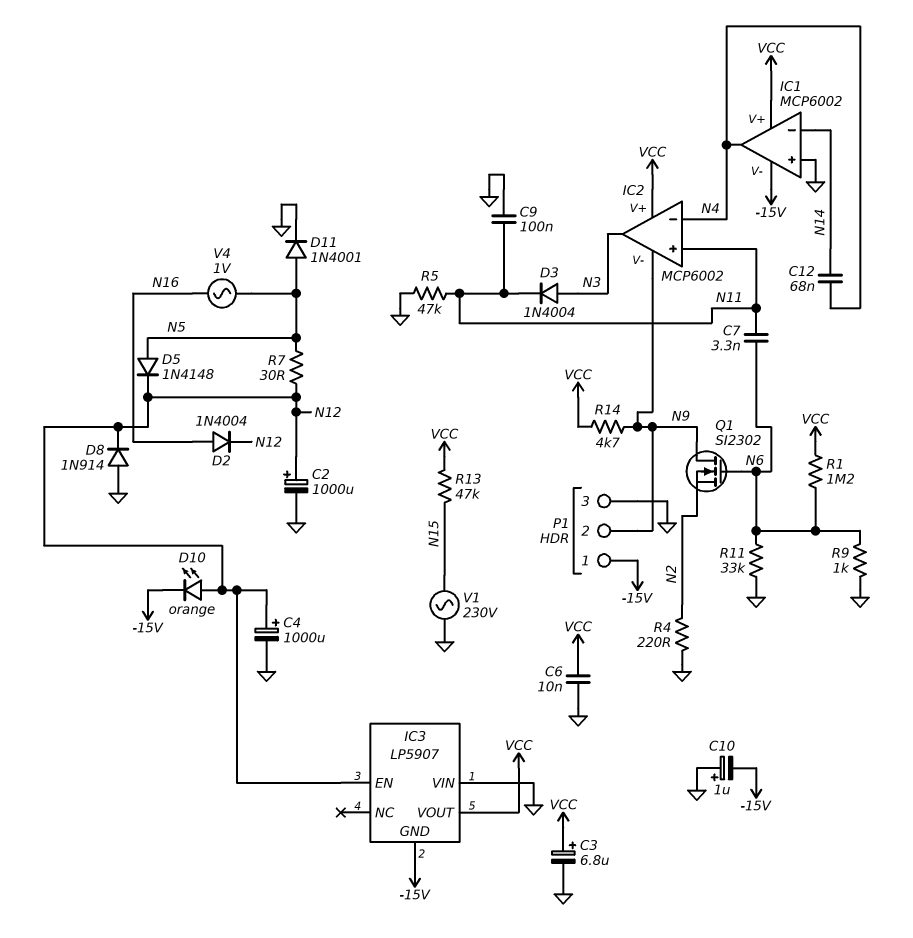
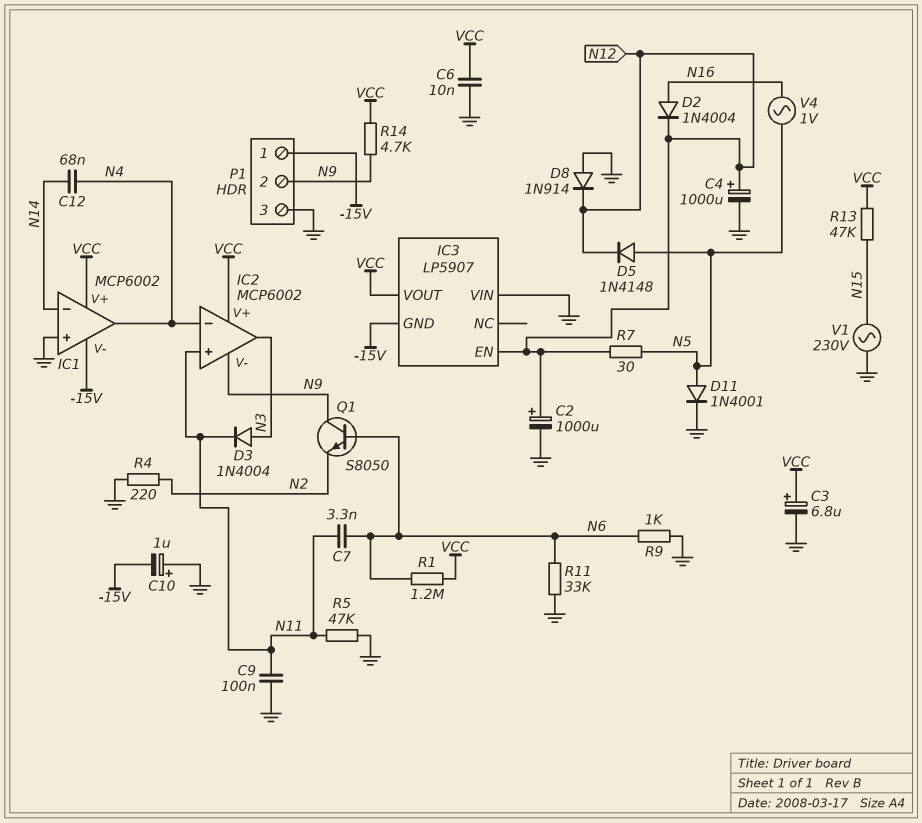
D10: LED orange (A N12, K -15V) -> none
Q1: NMOS SI2302 (G N6, D N9, S N2) -> NPN S8050 (B N6, C N9, E N2)

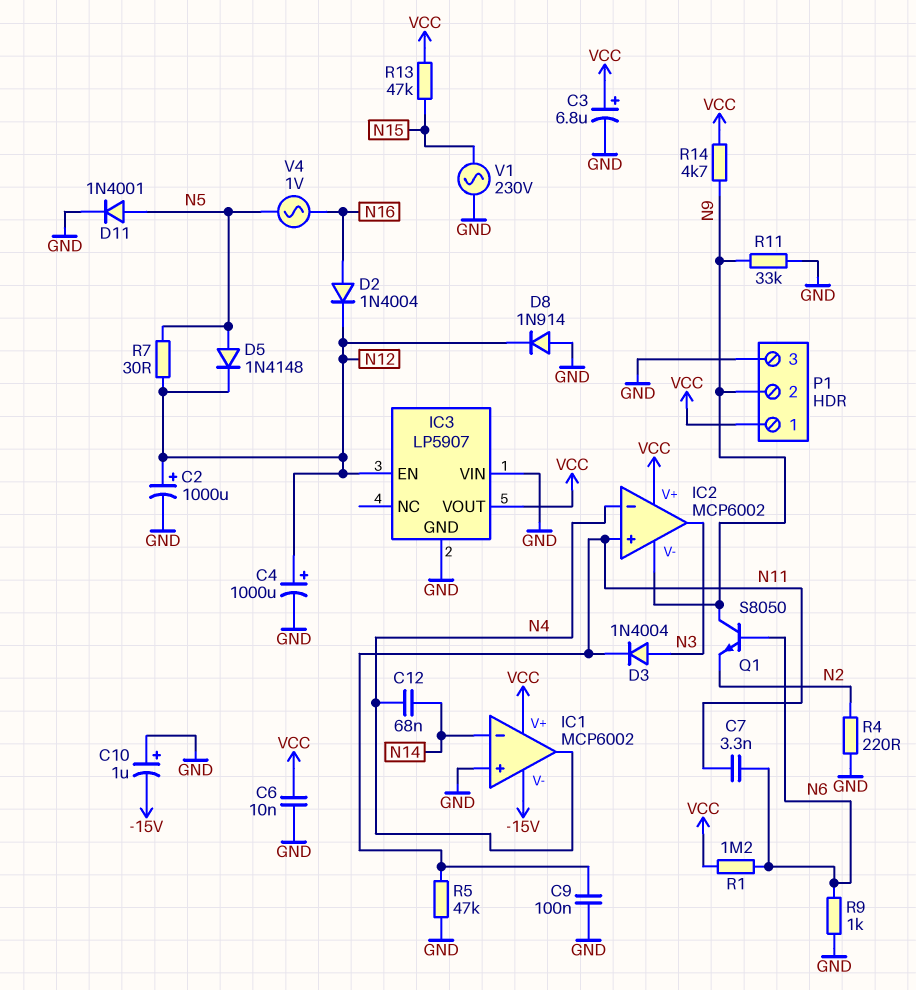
IC3 pin GND: -15V -> GND
P1 pin 1: -15V -> VCC
R11: 33k (GND, N6) -> 33k (GND, N9)

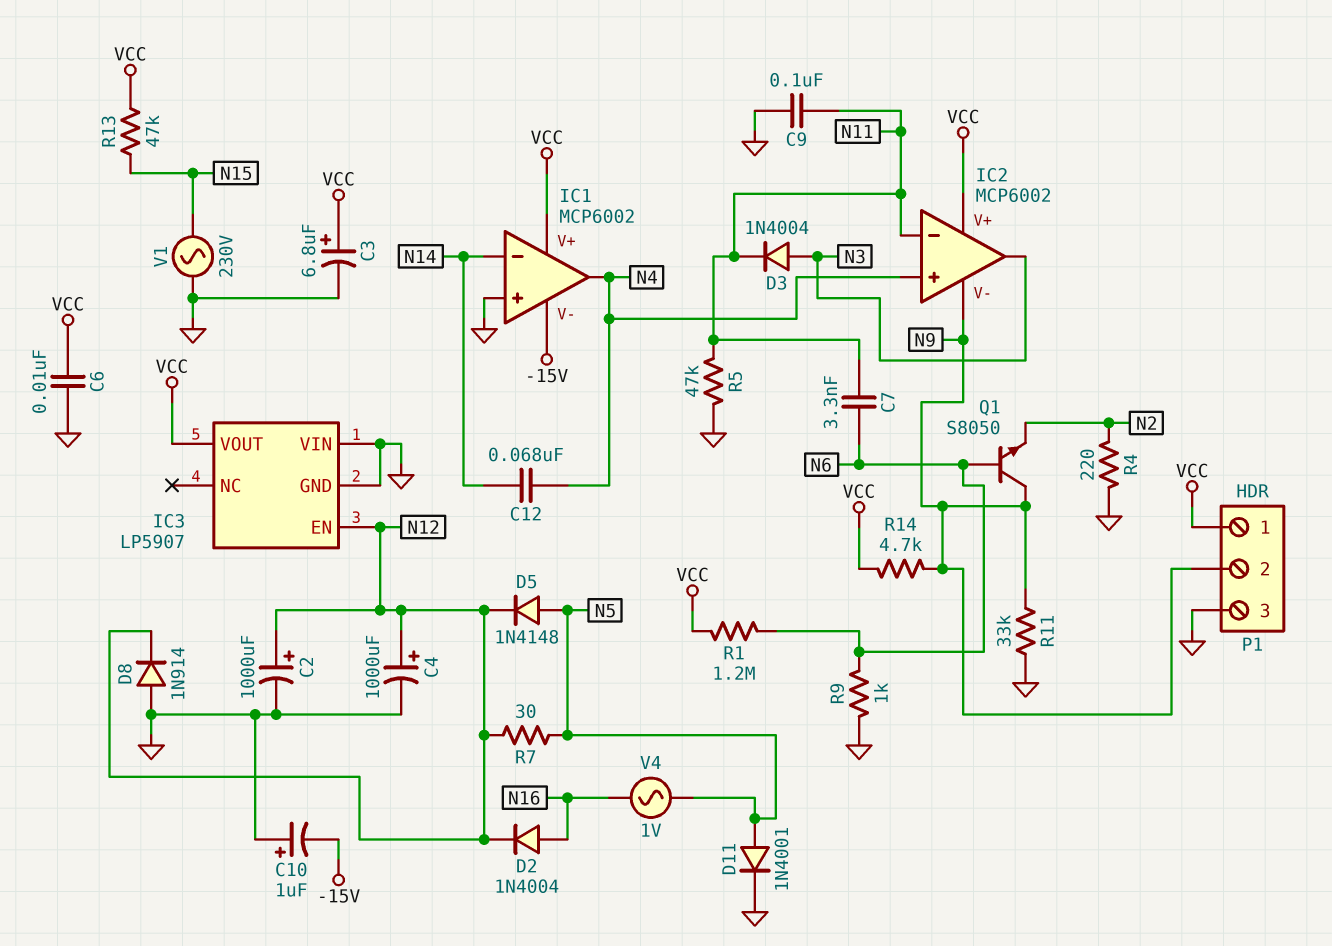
IC2 pin in+: N11 -> N4
IC2 pin in-: N4 -> N11

